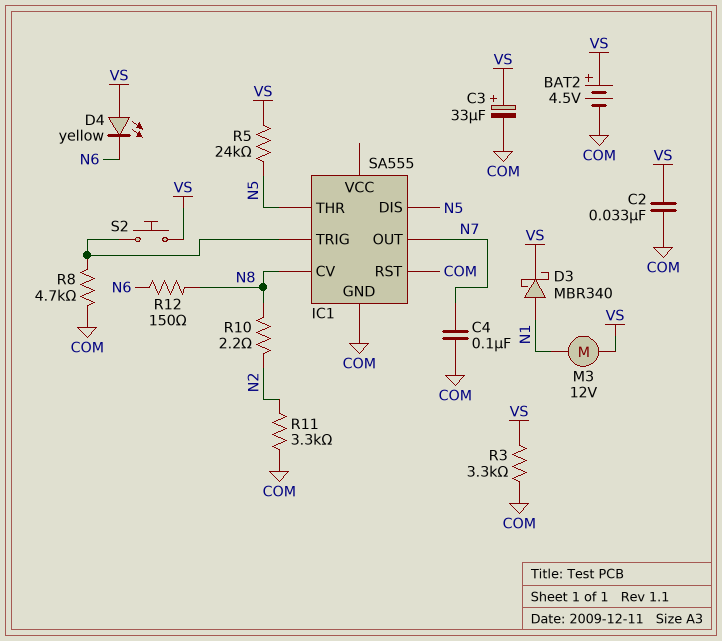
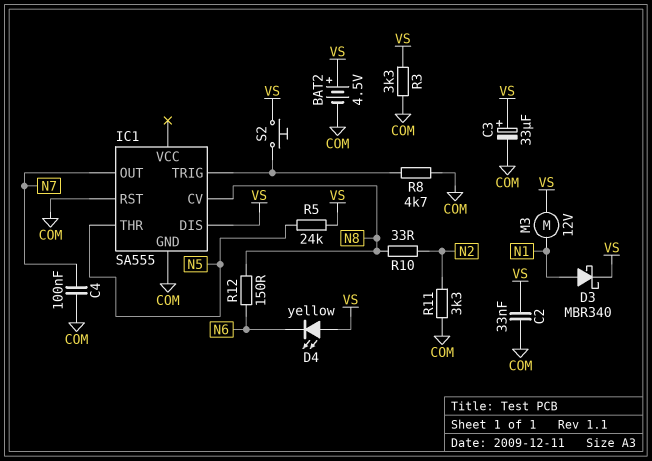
IC1 pin DIS: N5 -> VS
R10: 2.2 (N2, N8) -> 33 (N2, N8)

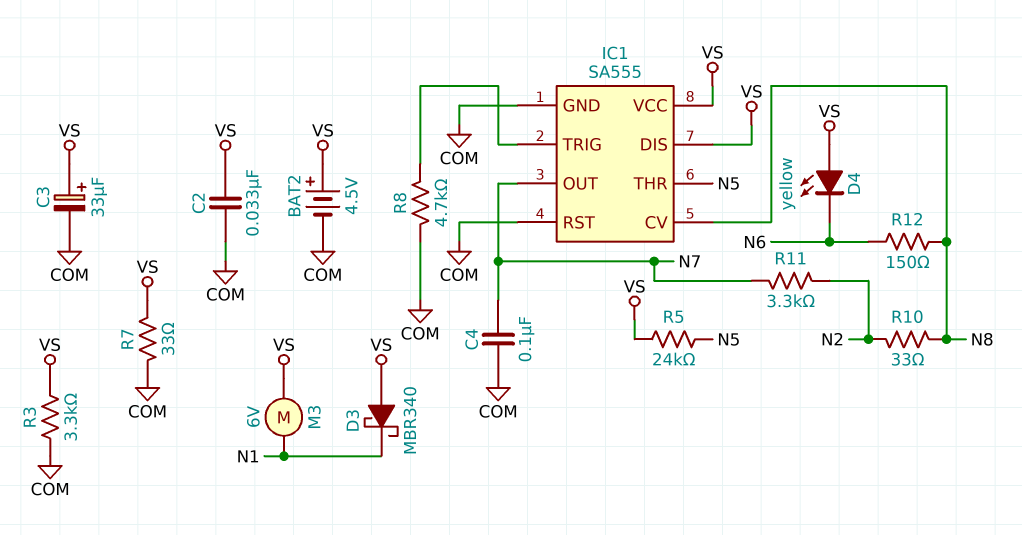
D3: schottky MBR340 (A N1, K VS) -> schottky MBR340 (A VS, K N1)
IC1 pin VCC: none -> VS
M3: motor 12V (N1, VS) -> motor 6V (N1, VS)
R7: none -> 33 (COM, VS)
R11: 3.3k (COM, N2) -> 3.3k (N2, N7)
S2: button (IC1/TRIG, VS) -> none

